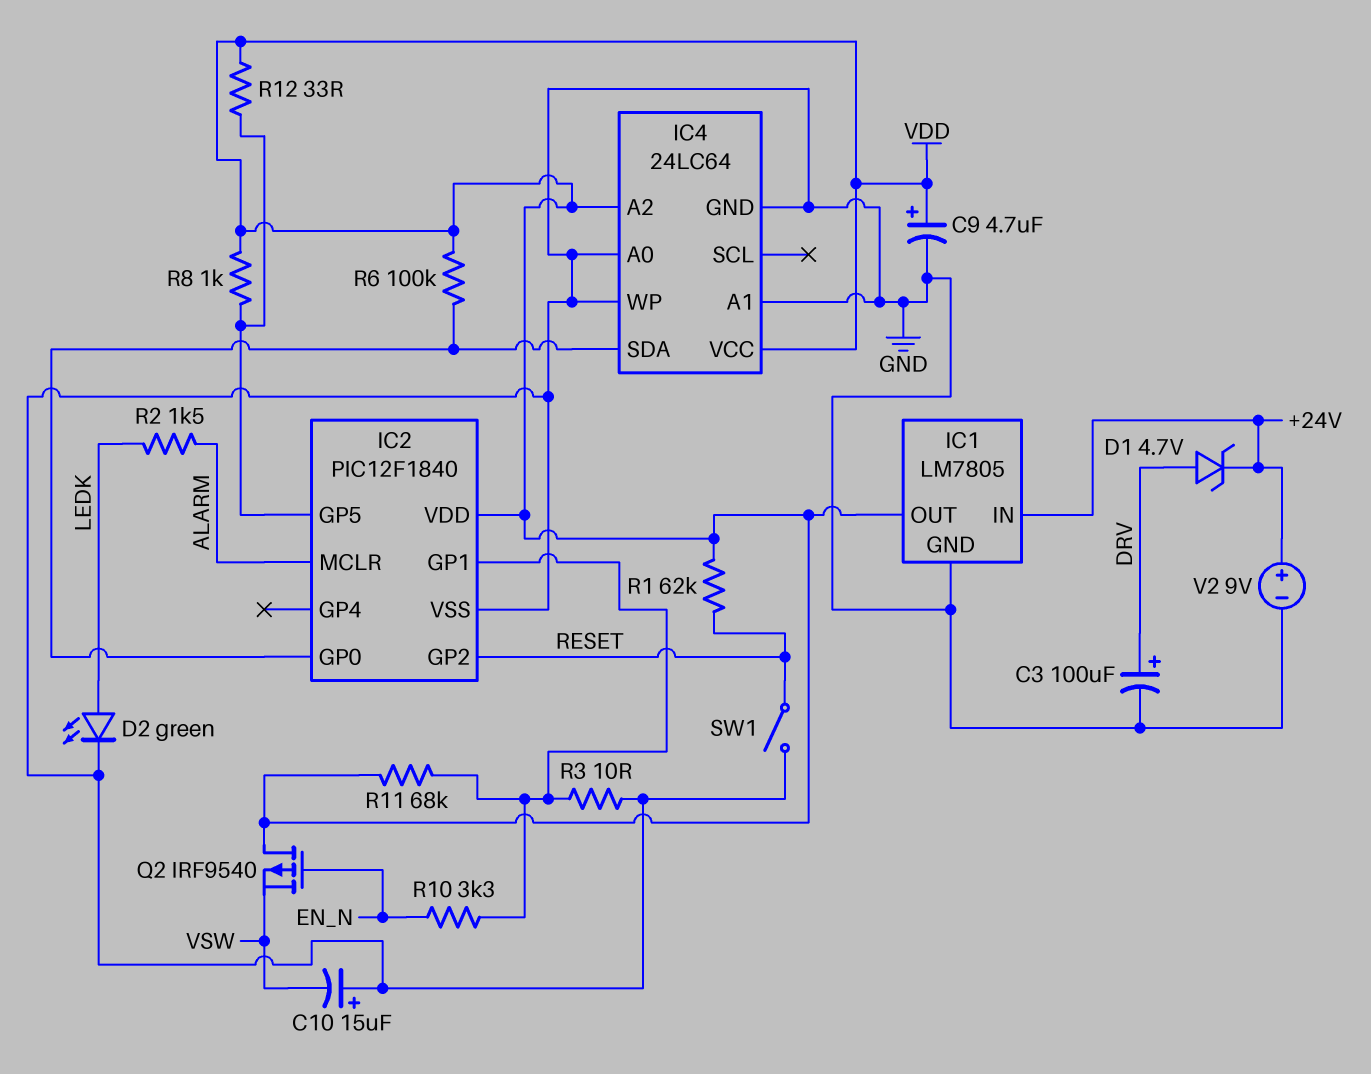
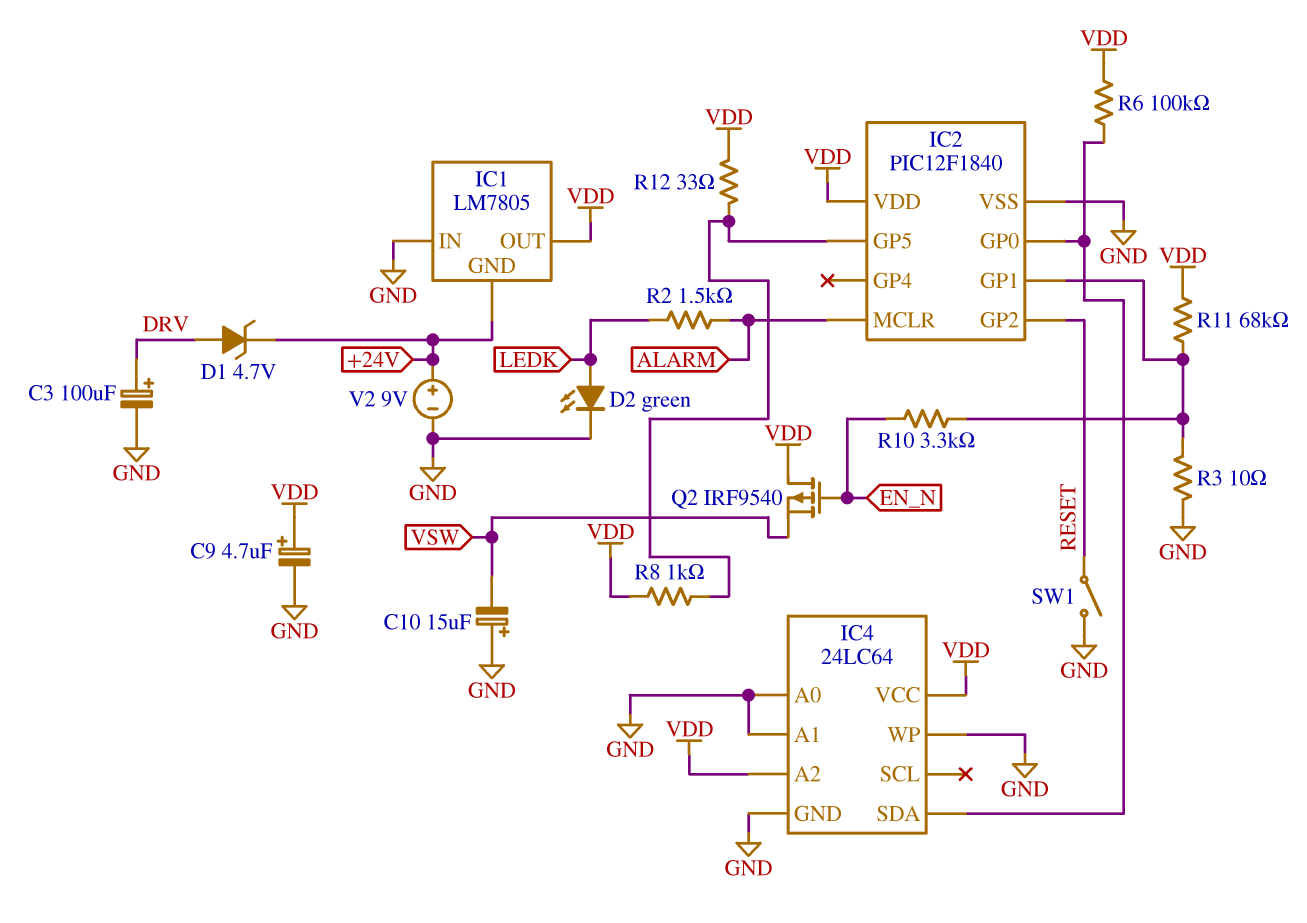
IC1 pin GND: GND -> +24V
IC1 pin IN: +24V -> GND
R1: 62k (RESET, VDD) -> none

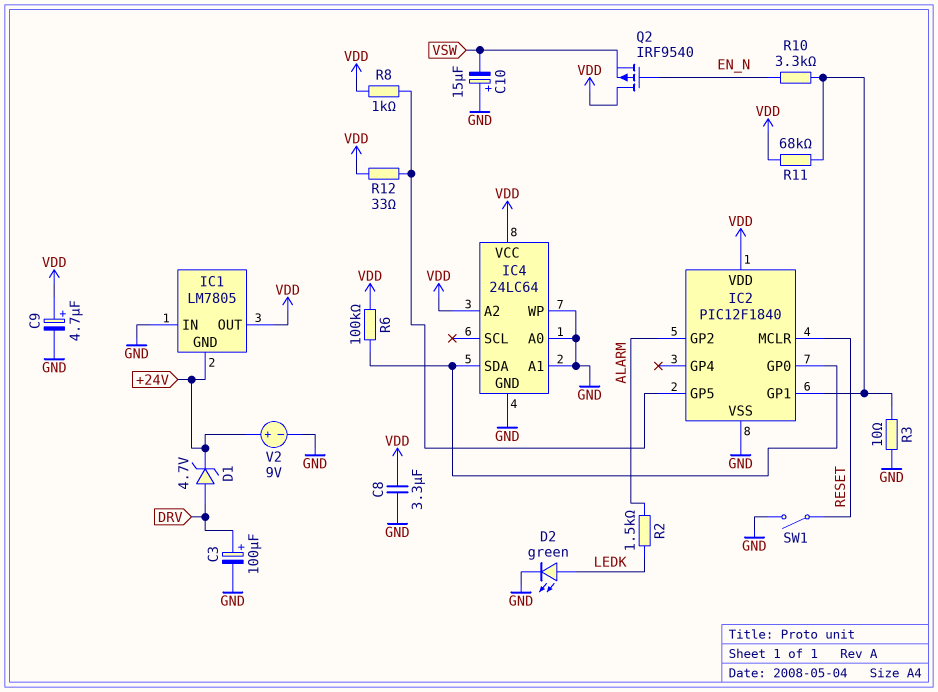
C8: none -> 3.3uF (GND, VDD)
IC2 pin GP2: RESET -> ALARM
IC2 pin MCLR: ALARM -> RESET

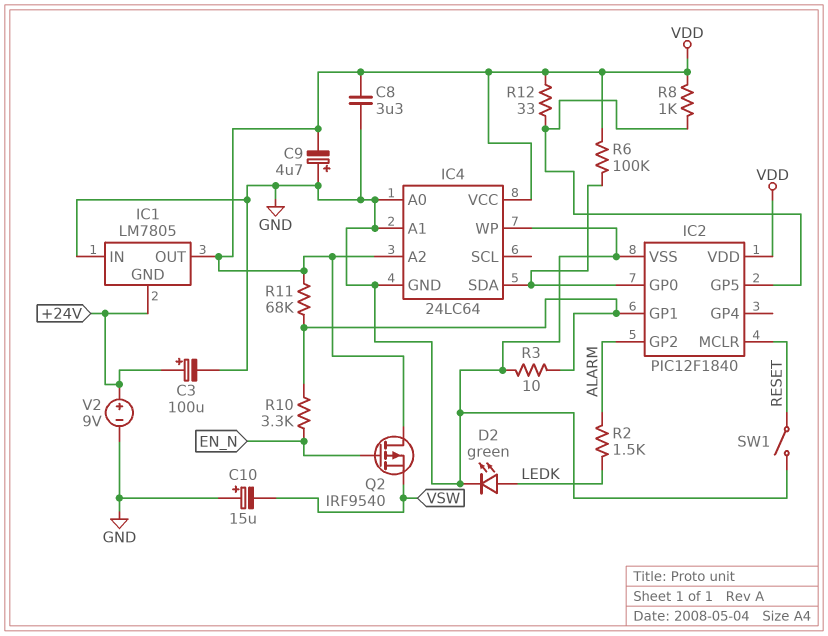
C3: 100uF (plus DRV, minus GND) -> 100uF (plus +24V, minus GND)
C9: 4.7uF (plus VDD, minus GND) -> 4.7uF (plus GND, minus VDD)
D1: zener 4.7V (A DRV, K +24V) -> none

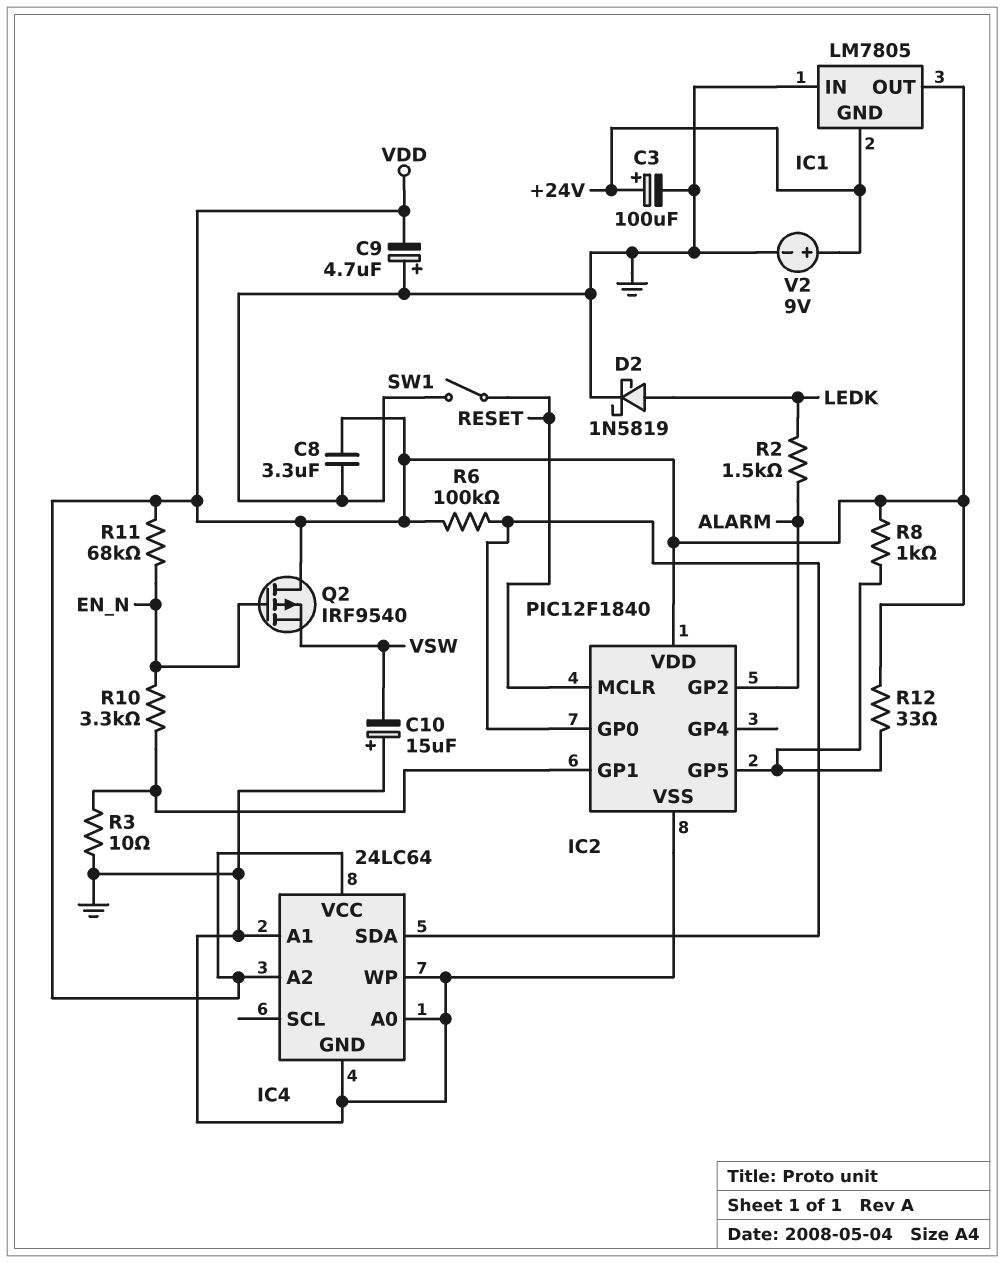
D2: LED green (A LEDK, K GND) -> schottky 1N5819 (A LEDK, K GND)
R11: 68k (IC2/GP1, VDD) -> 68k (EN_N, VDD)

